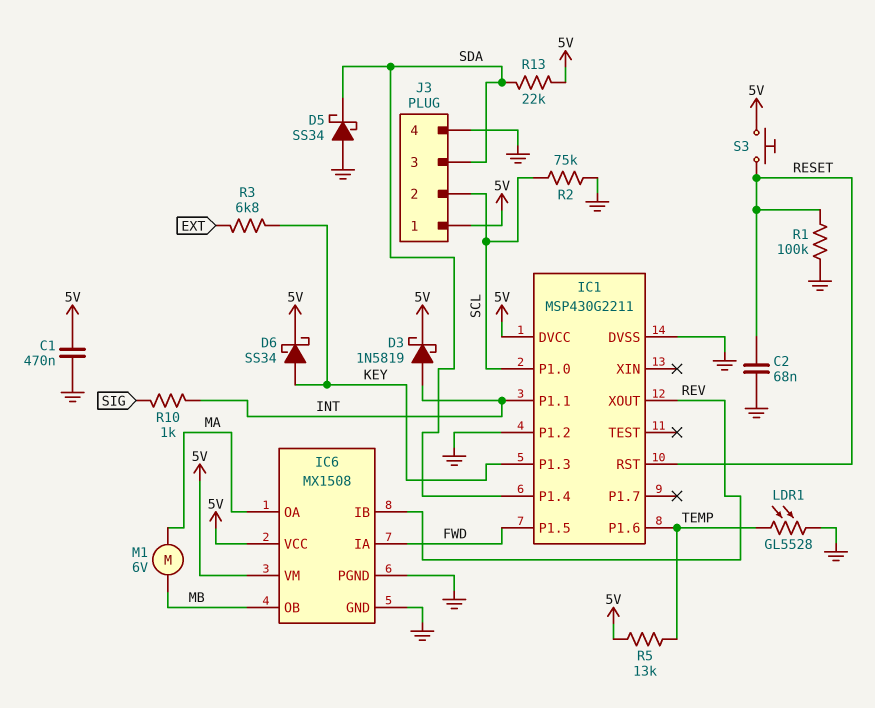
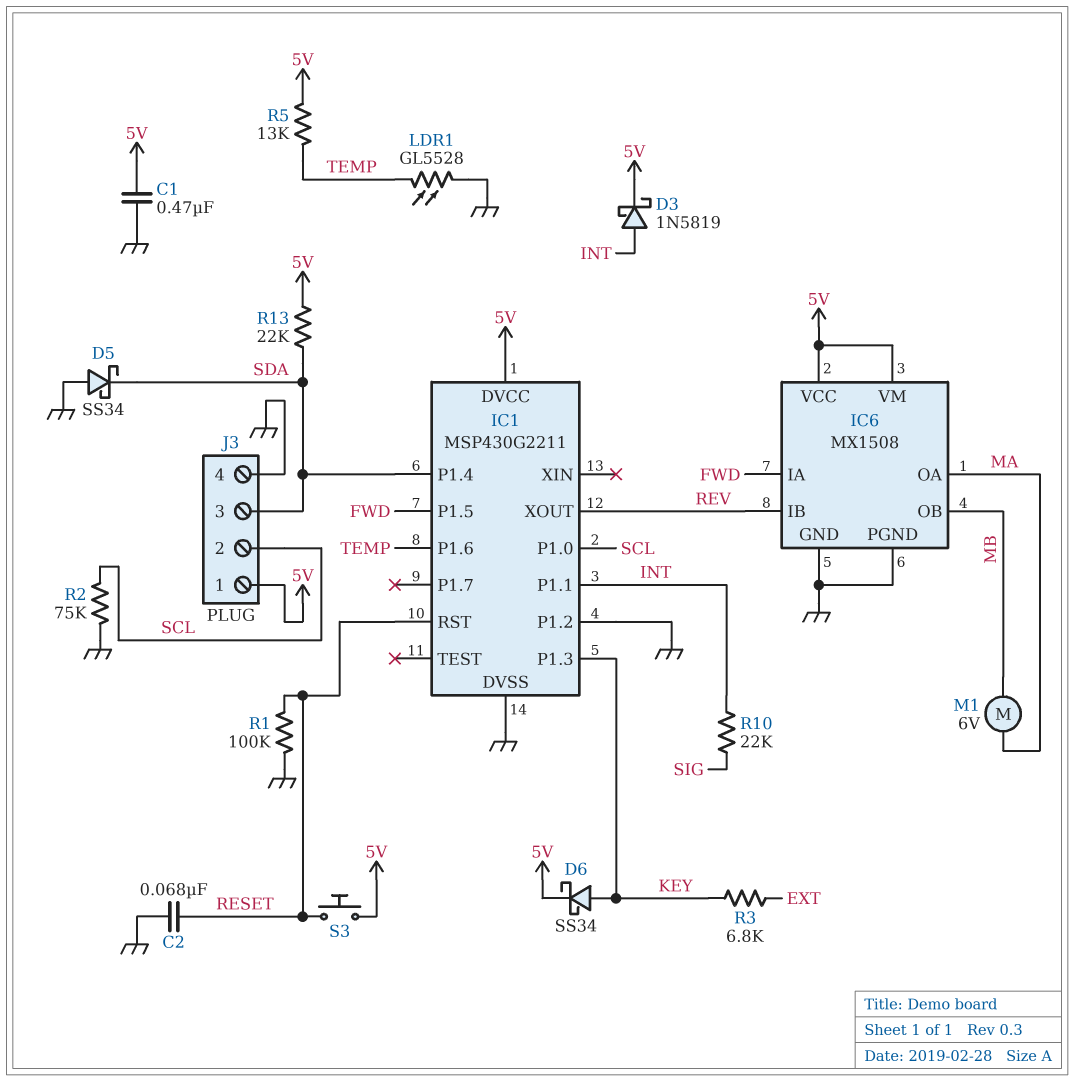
R10: 1k (INT, SIG) -> 22k (INT, SIG)

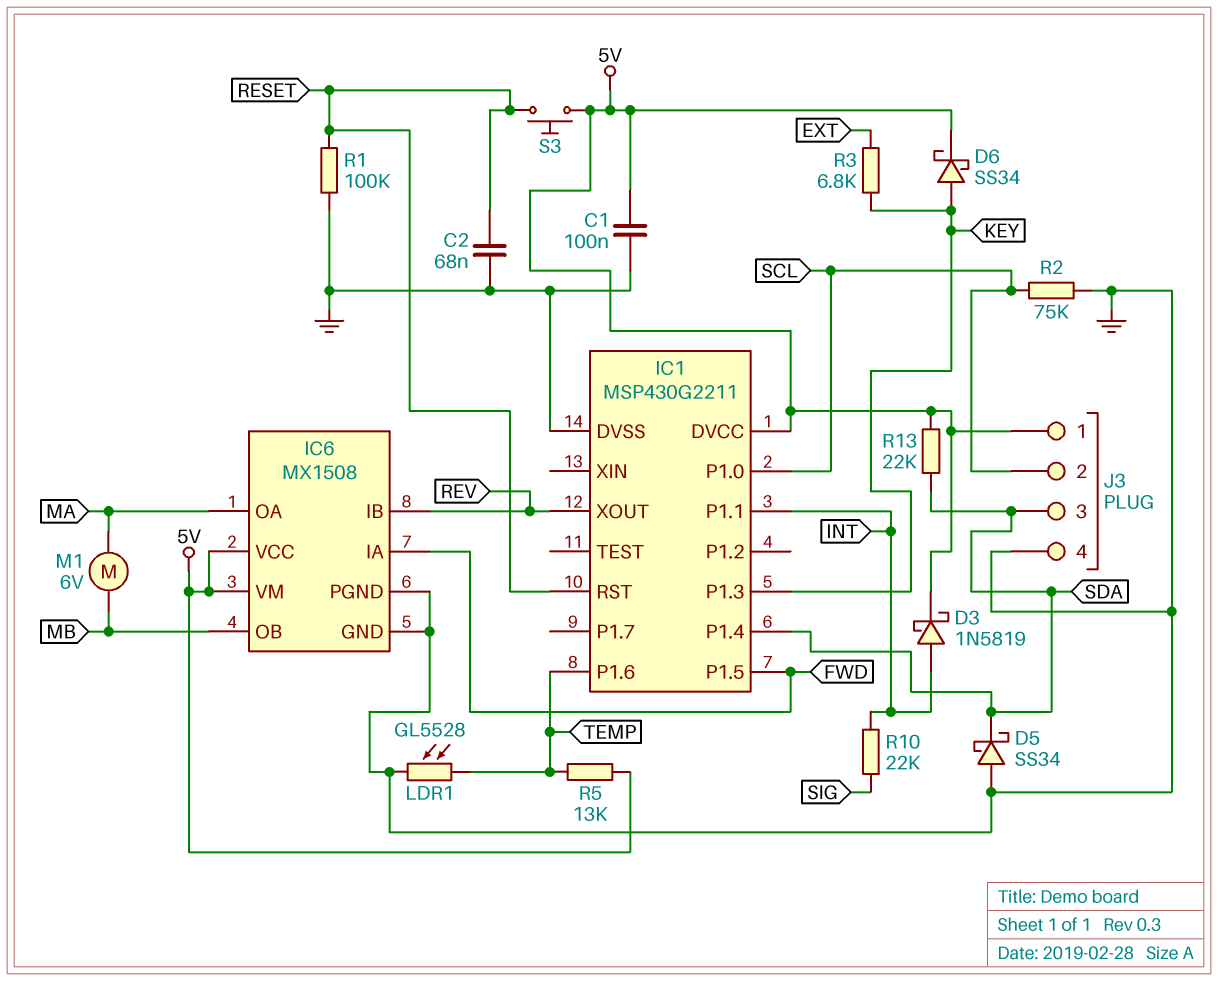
C1: 470nF (5V, GND) -> 100nF (5V, GND)
IC1 pin P1.2: GND -> none

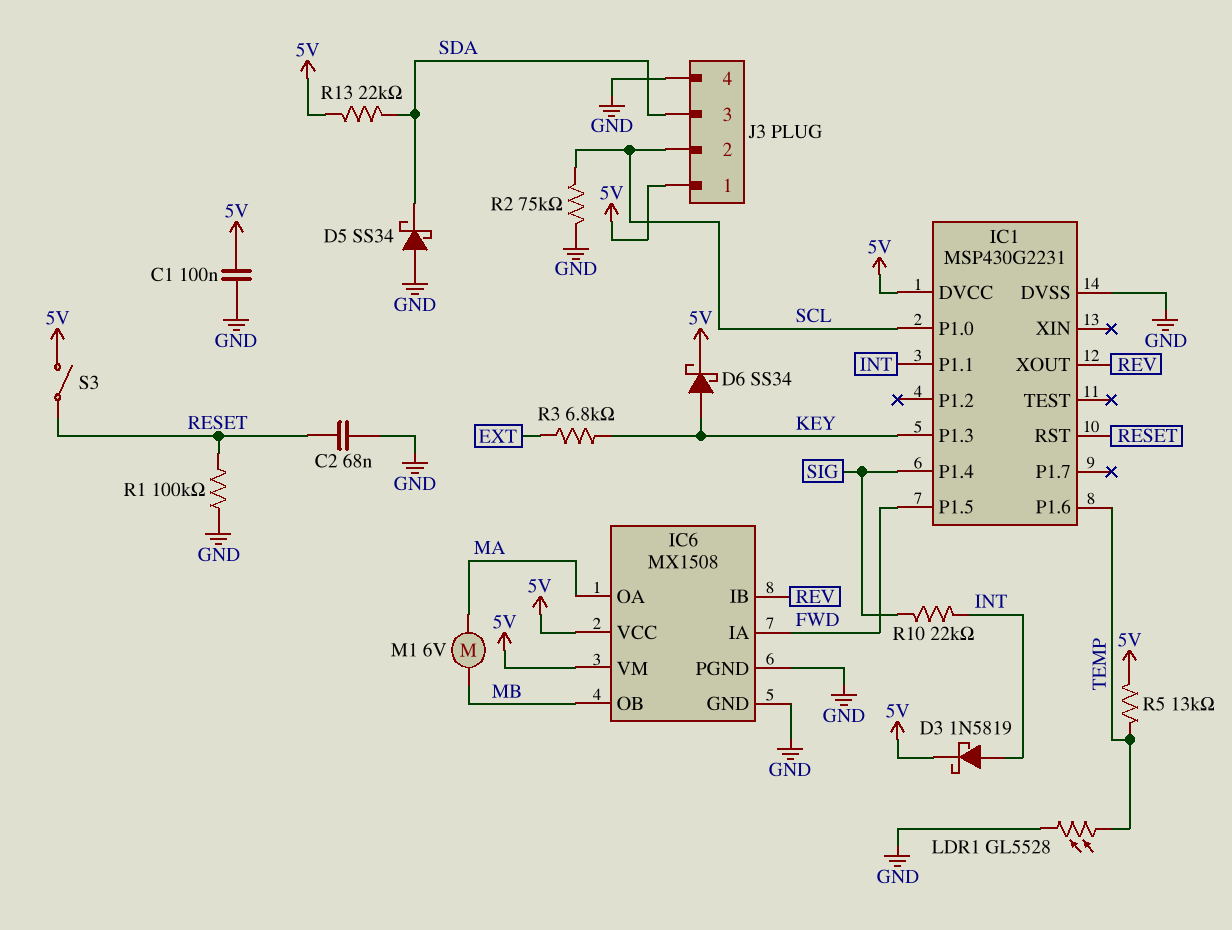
IC1: MSP430G2211 -> MSP430G2231
IC1 pin P1.4: SDA -> SIG
S3: button (5V, RESET) -> switch (5V, RESET)

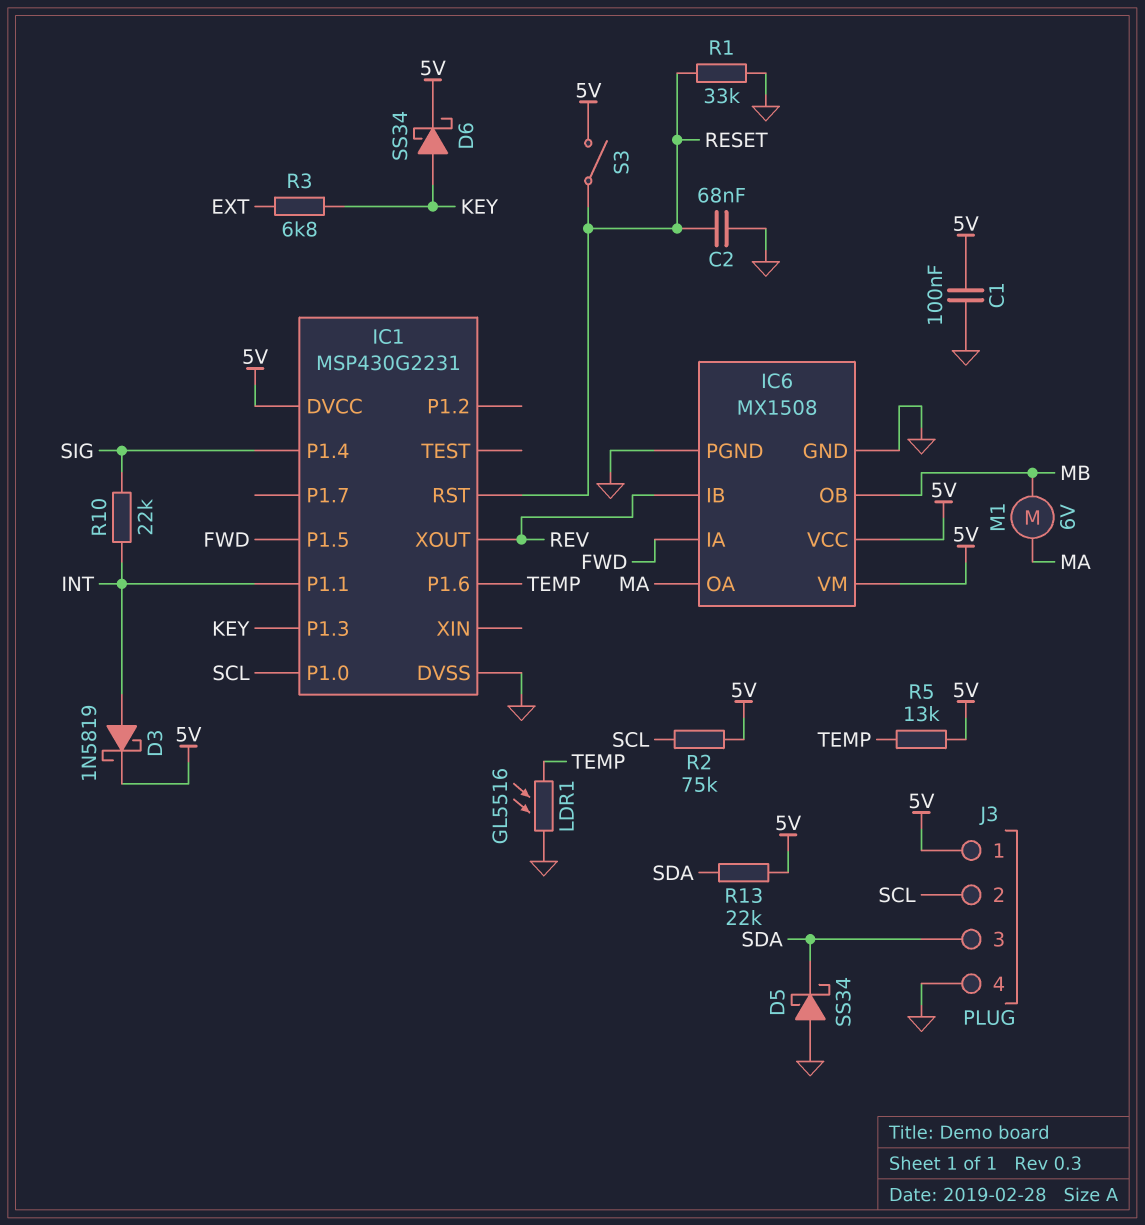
LDR1: GL5528 (GND, TEMP) -> GL5516 (GND, TEMP)
R1: 100k (GND, RESET) -> 33k (GND, RESET)
R2: 75k (GND, SCL) -> 75k (5V, SCL)

